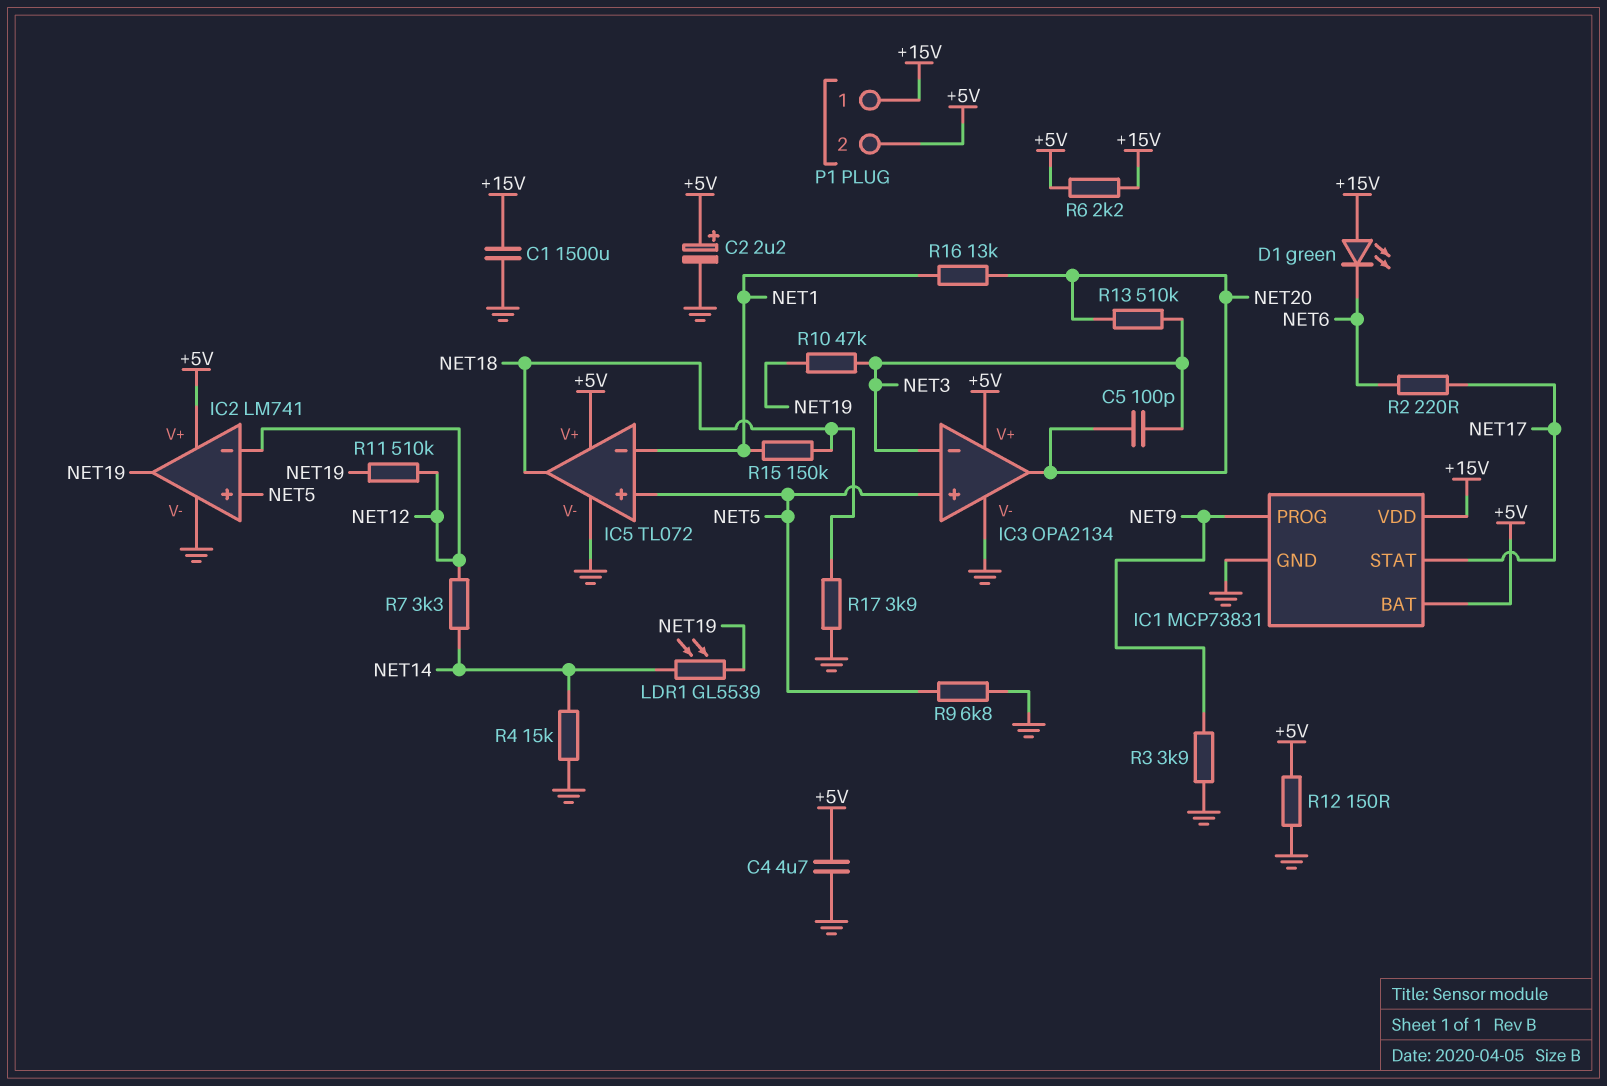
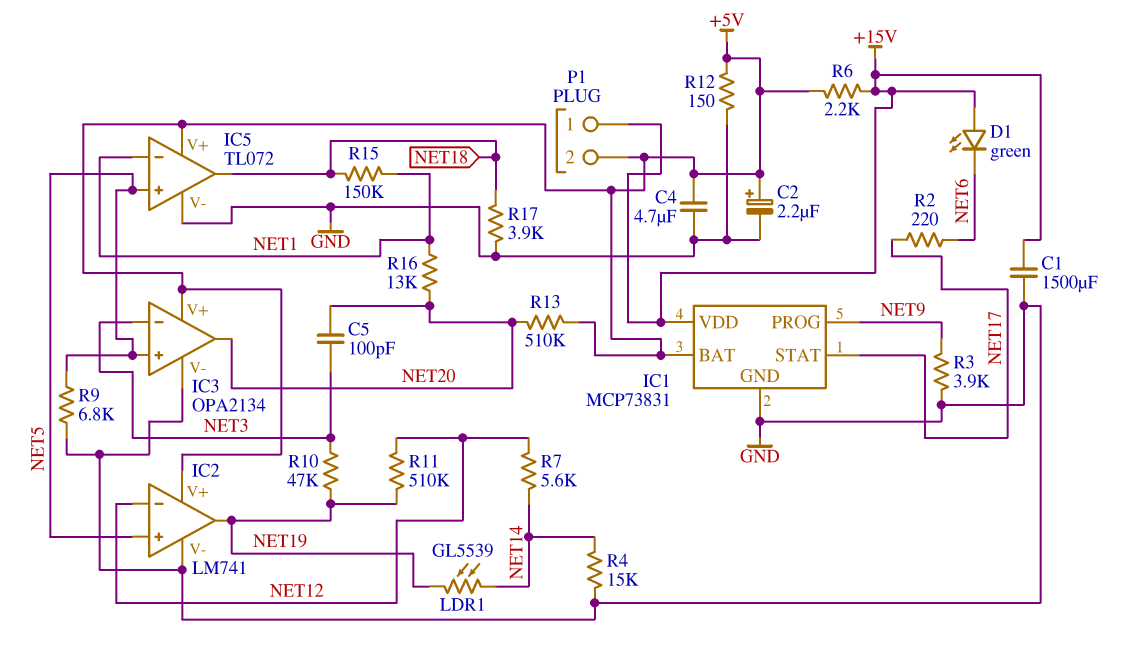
R7: 3.3k (NET12, NET14) -> 5.6k (NET12, NET14)
R13: 510k (NET3, NET20) -> 510k (+5V, NET20)

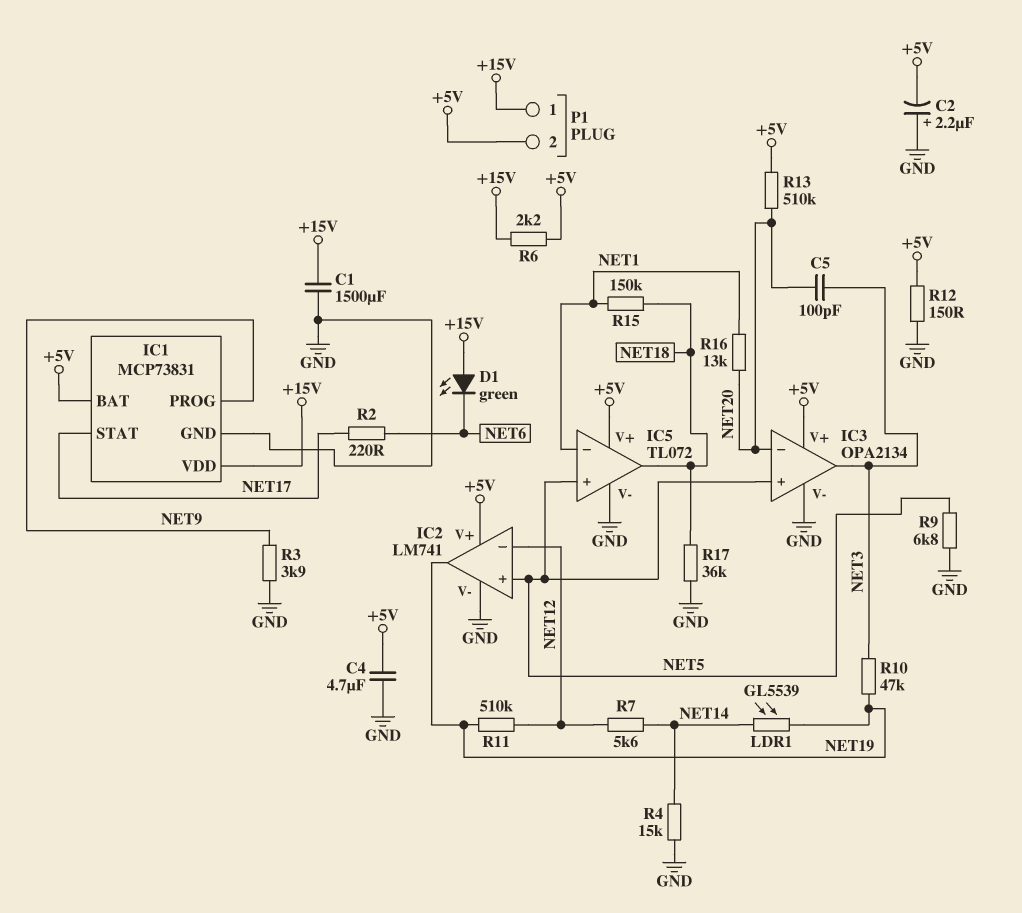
C2: 2.2uF (plus +5V, minus GND) -> 2.2uF (plus GND, minus +5V)
IC3 pin in-: NET3 -> NET20
IC3 pin out: NET20 -> NET3
R17: 3.9k (GND, NET18) -> 36k (GND, NET18)

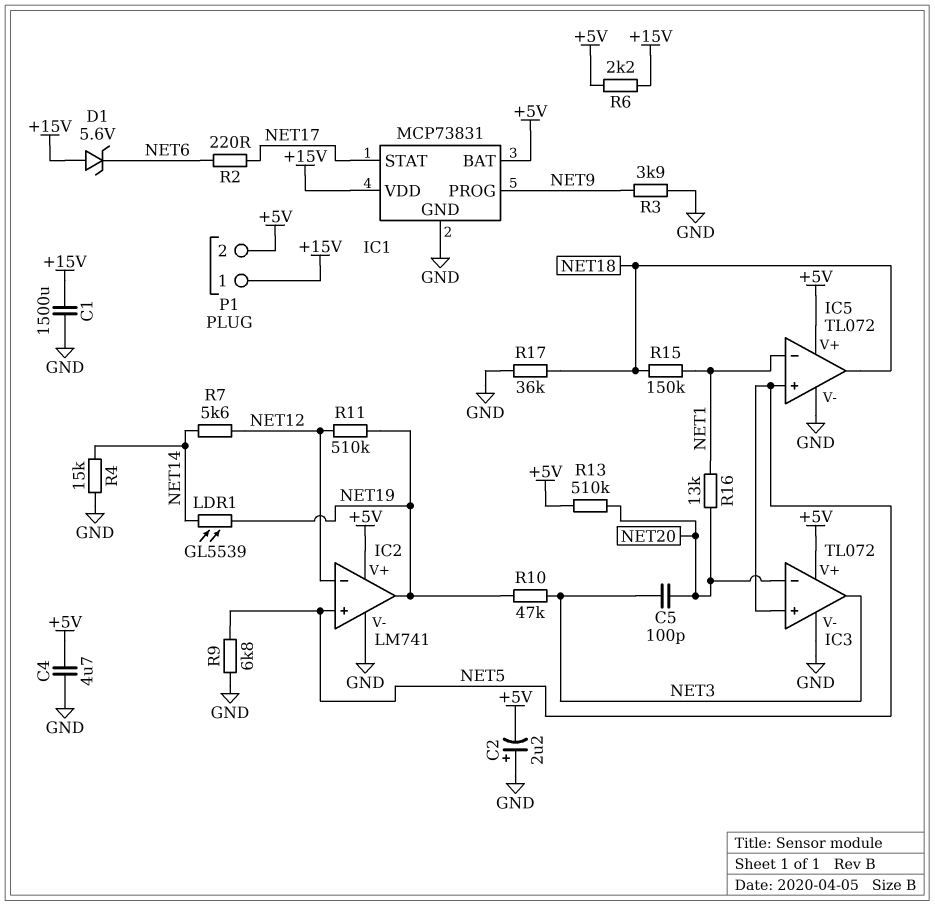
D1: LED green (A +15V, K NET6) -> zener 5.6V (A +15V, K NET6)
IC3: OPA2134 -> TL072
R12: 150 (+5V, GND) -> none

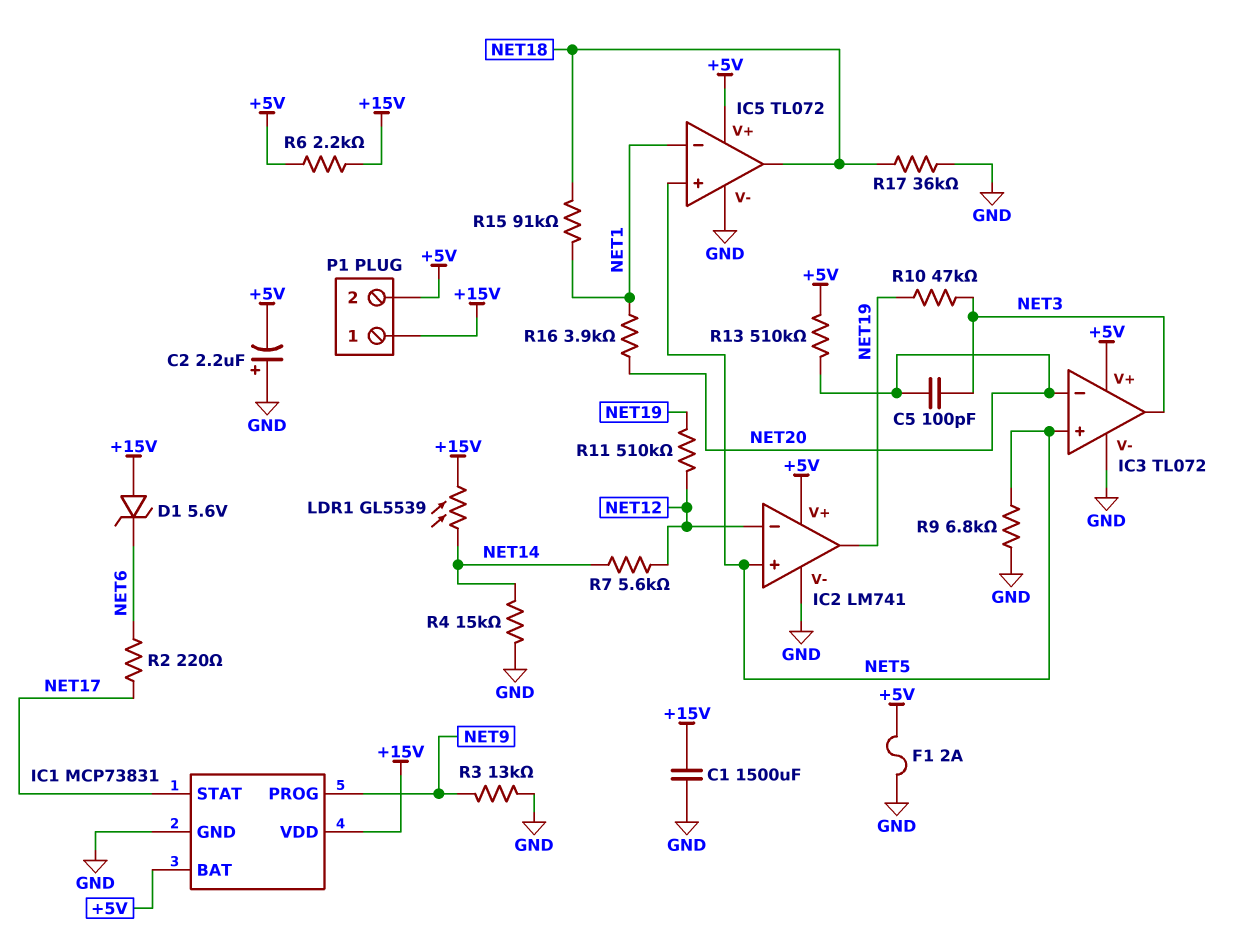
C4: 4.7uF (+5V, GND) -> none
F1: none -> 2A (+5V, GND)
LDR1: GL5539 (NET14, NET19) -> GL5539 (+15V, NET14)
R3: 3.9k (GND, NET9) -> 13k (GND, NET9)
R15: 150k (NET1, NET18) -> 91k (NET1, NET18)
R16: 13k (NET1, NET20) -> 3.9k (NET1, NET20)

